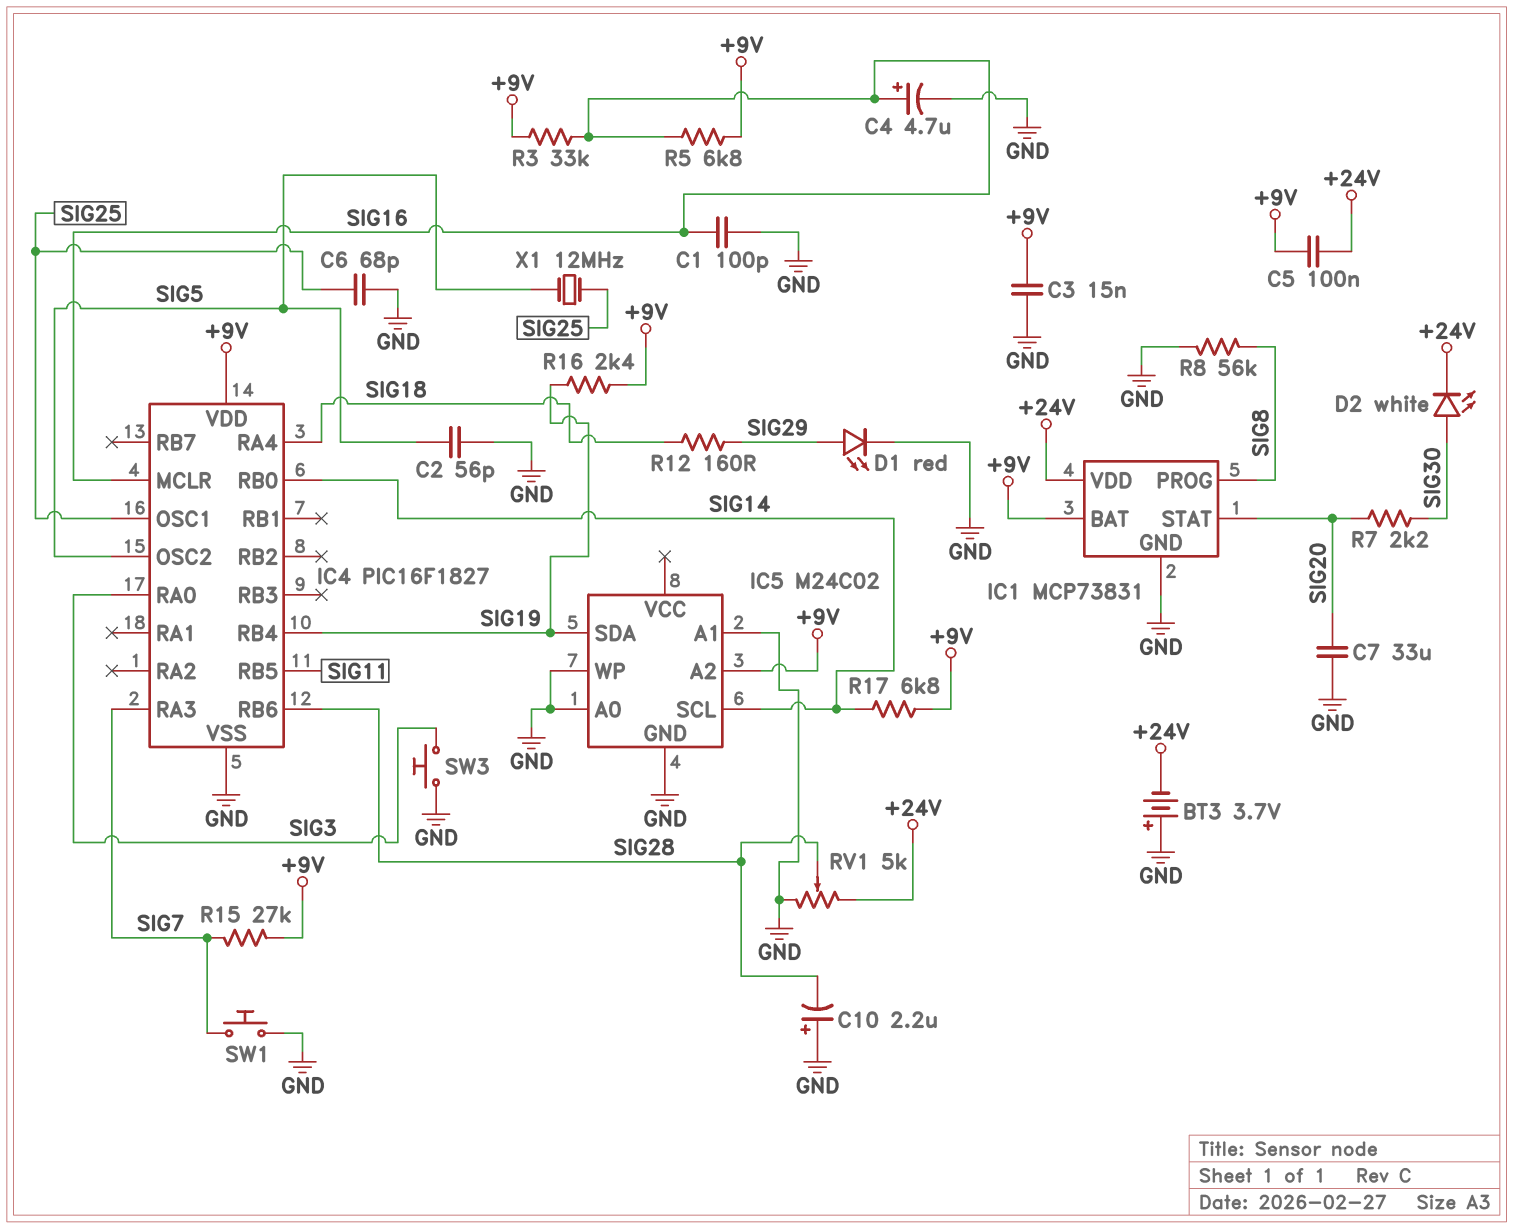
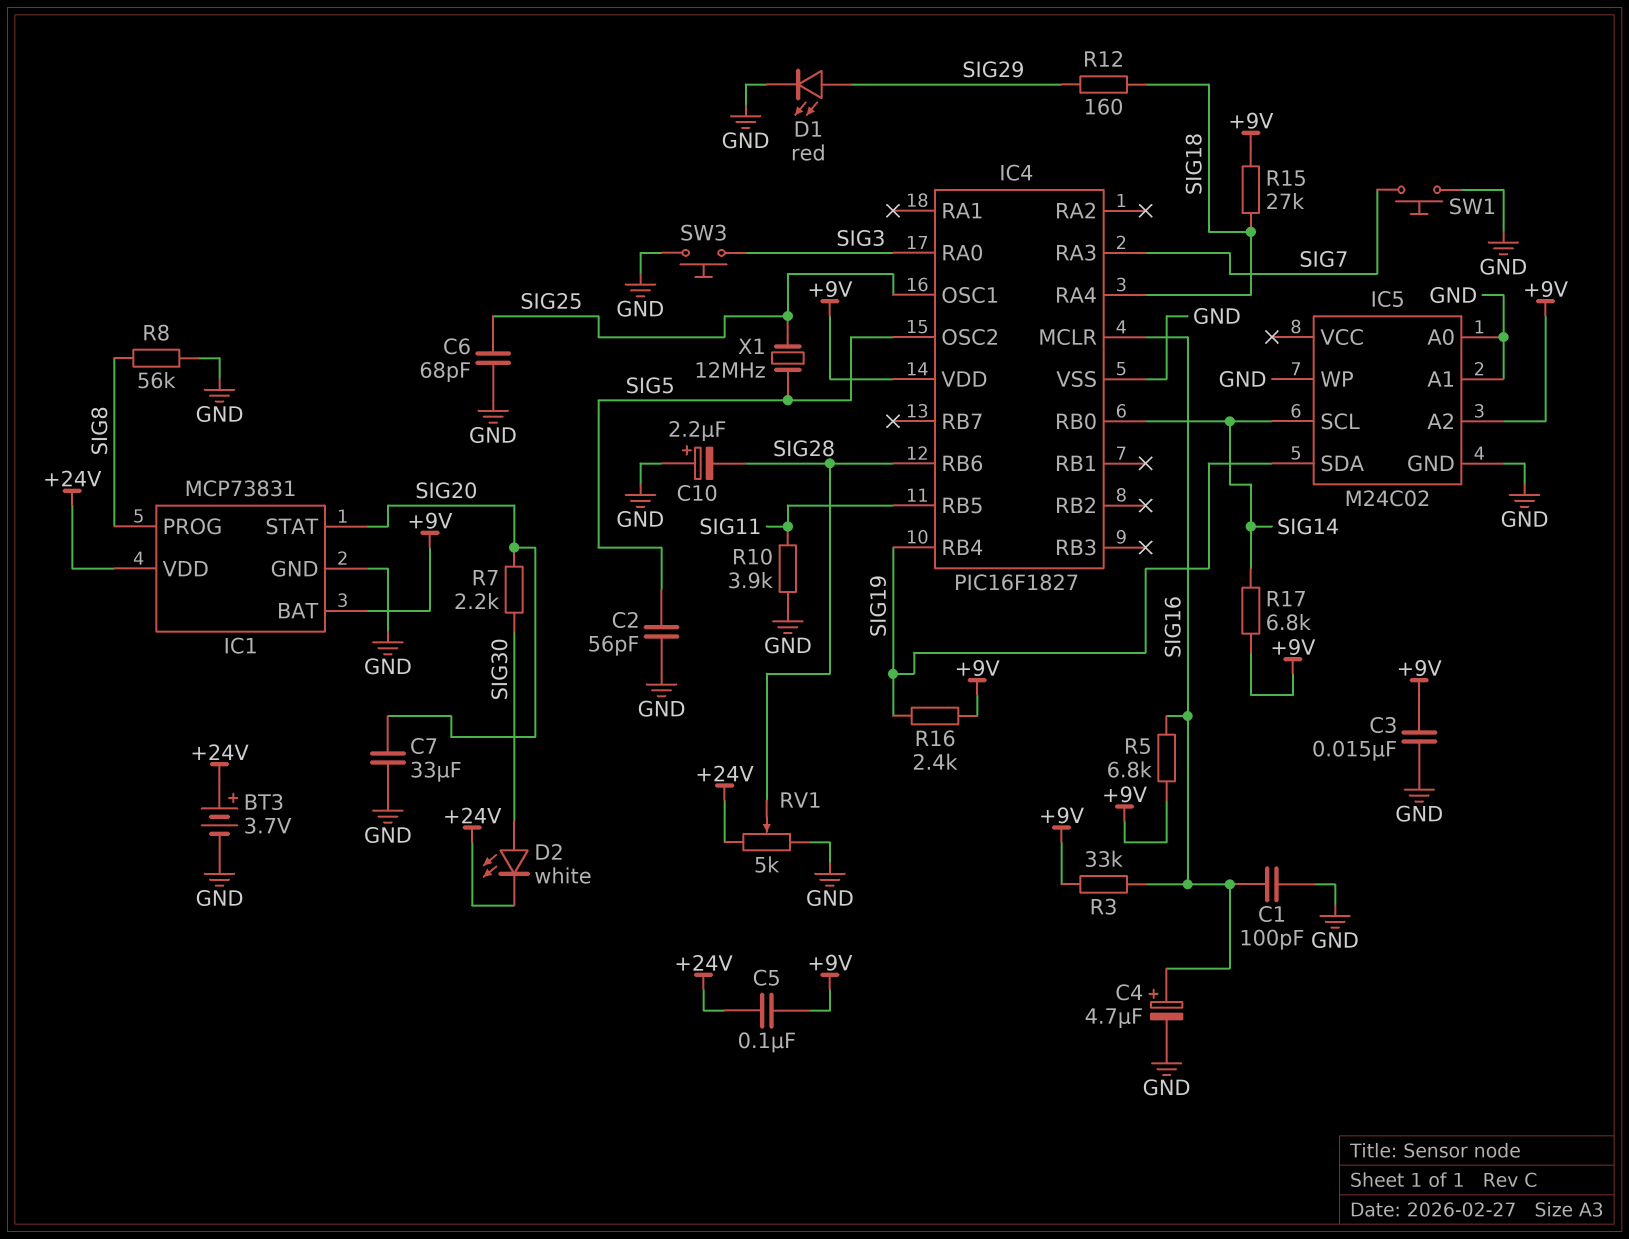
BT3: 3.7V (plus GND, minus +24V) -> 3.7V (plus +24V, minus GND)
R10: none -> 3.9k (GND, SIG11)
R15: 27k (+9V, SIG7) -> 27k (+9V, SIG18)

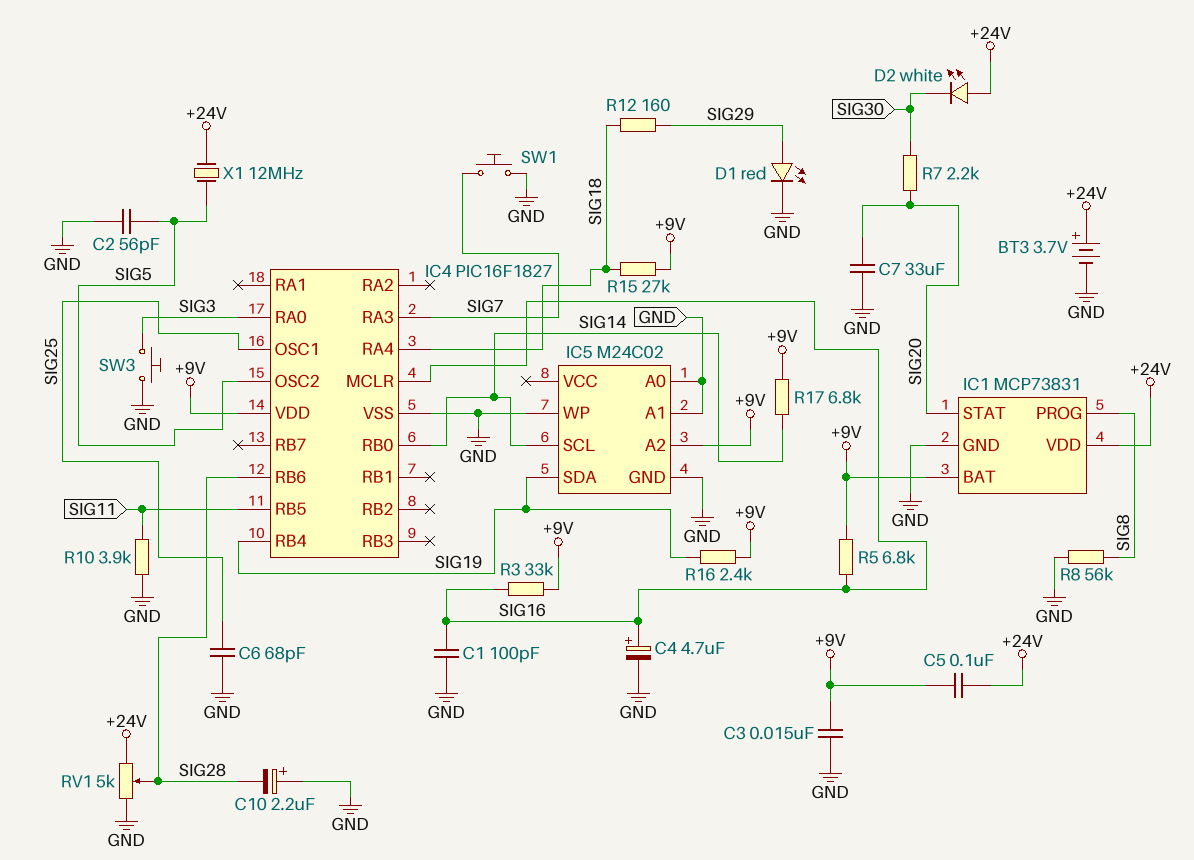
D2: LED white (A SIG30, K +24V) -> LED white (A +24V, K SIG30)
X1: 12MHz (SIG5, SIG25) -> 12MHz (+24V, SIG5)

